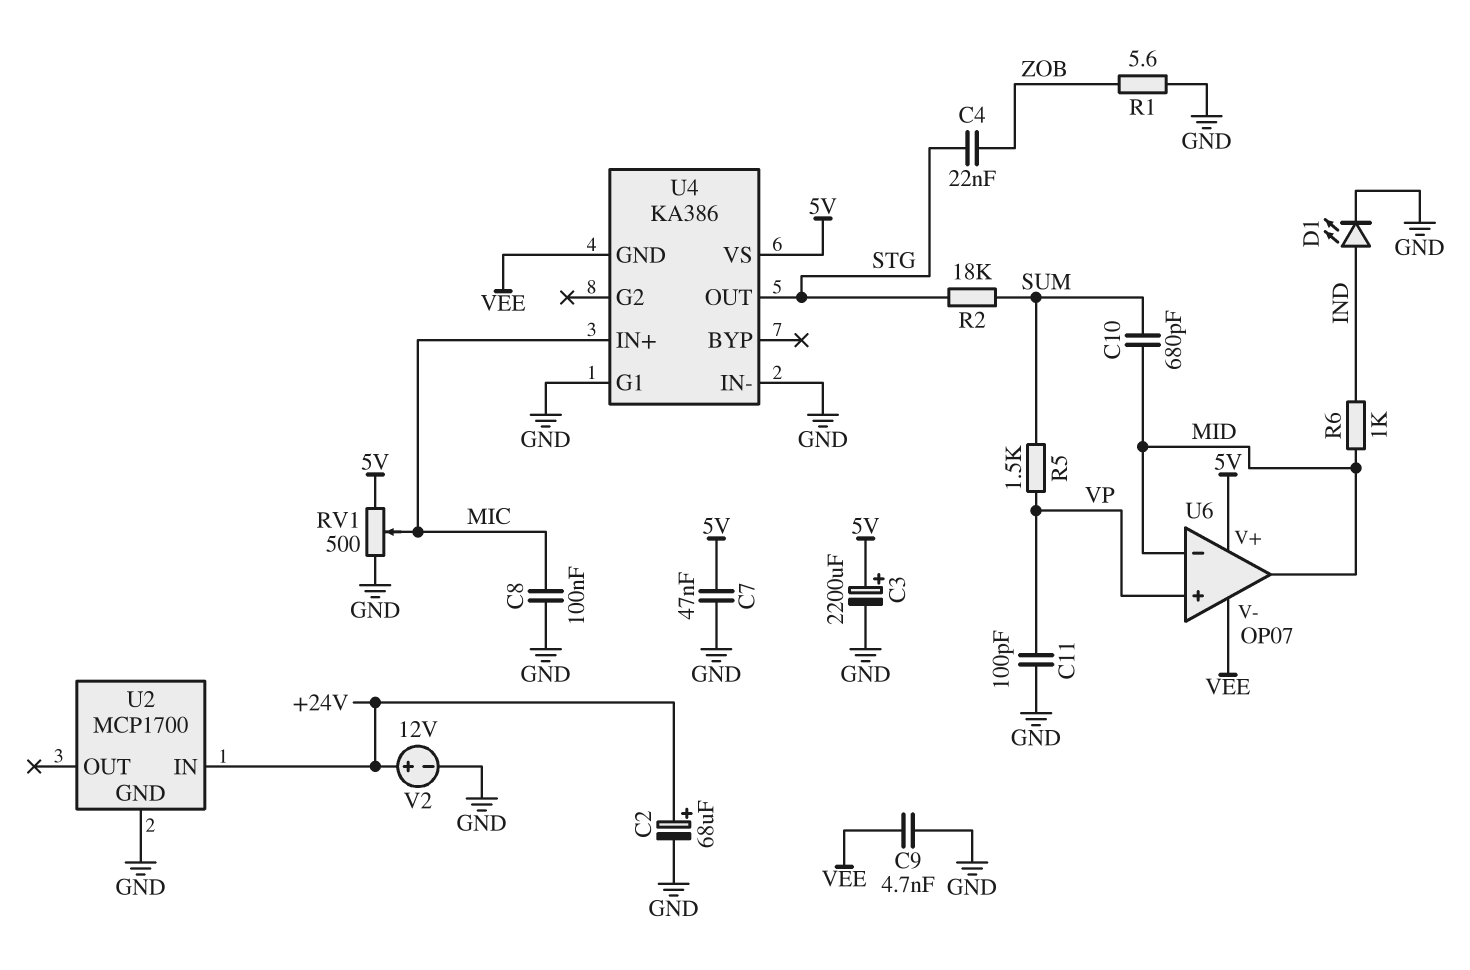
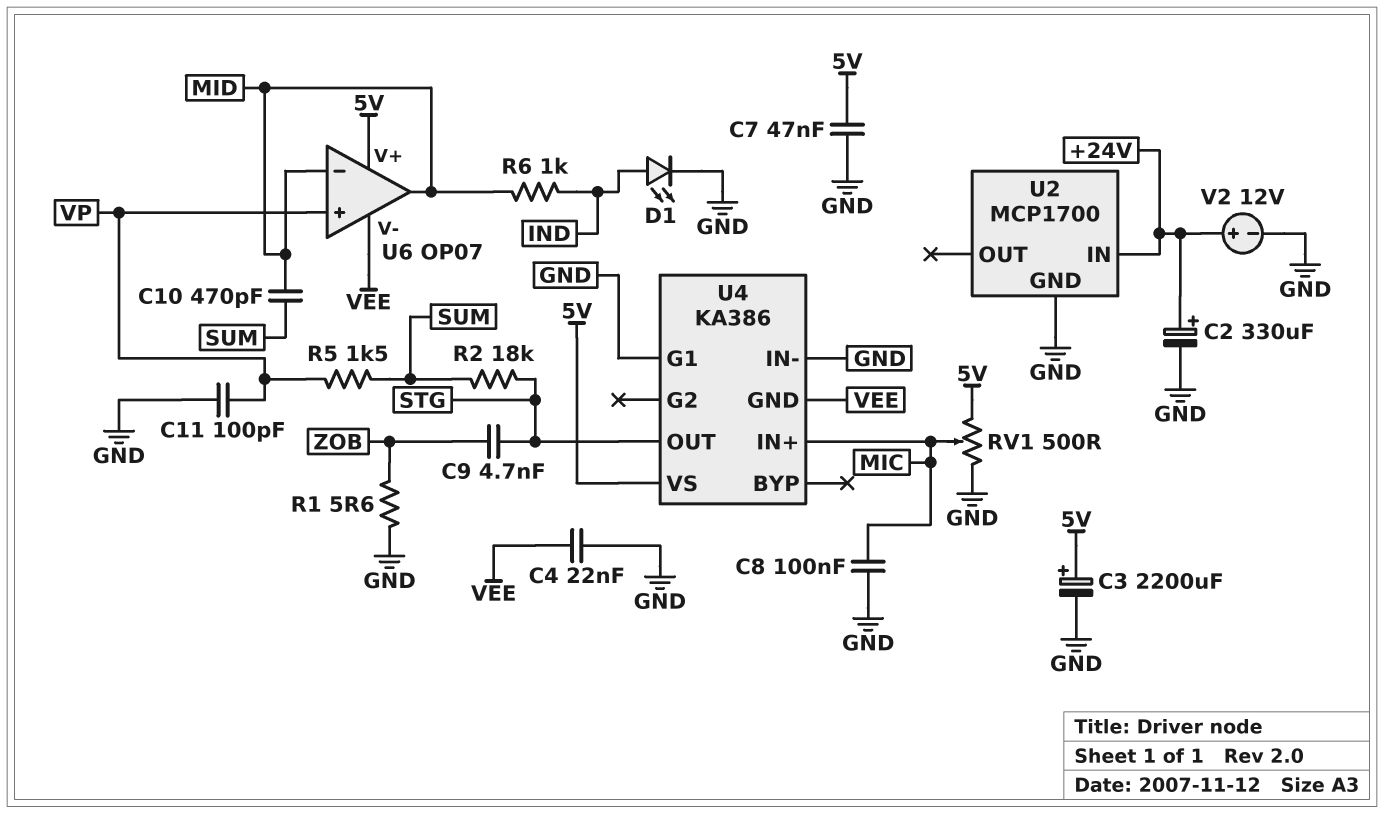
C2: 68uF (plus +24V, minus GND) -> 330uF (plus +24V, minus GND)
C4: 22nF (STG, ZOB) -> 22nF (GND, VEE)
C9: 4.7nF (GND, VEE) -> 4.7nF (STG, ZOB)
C10: 680pF (MID, SUM) -> 470pF (MID, SUM)

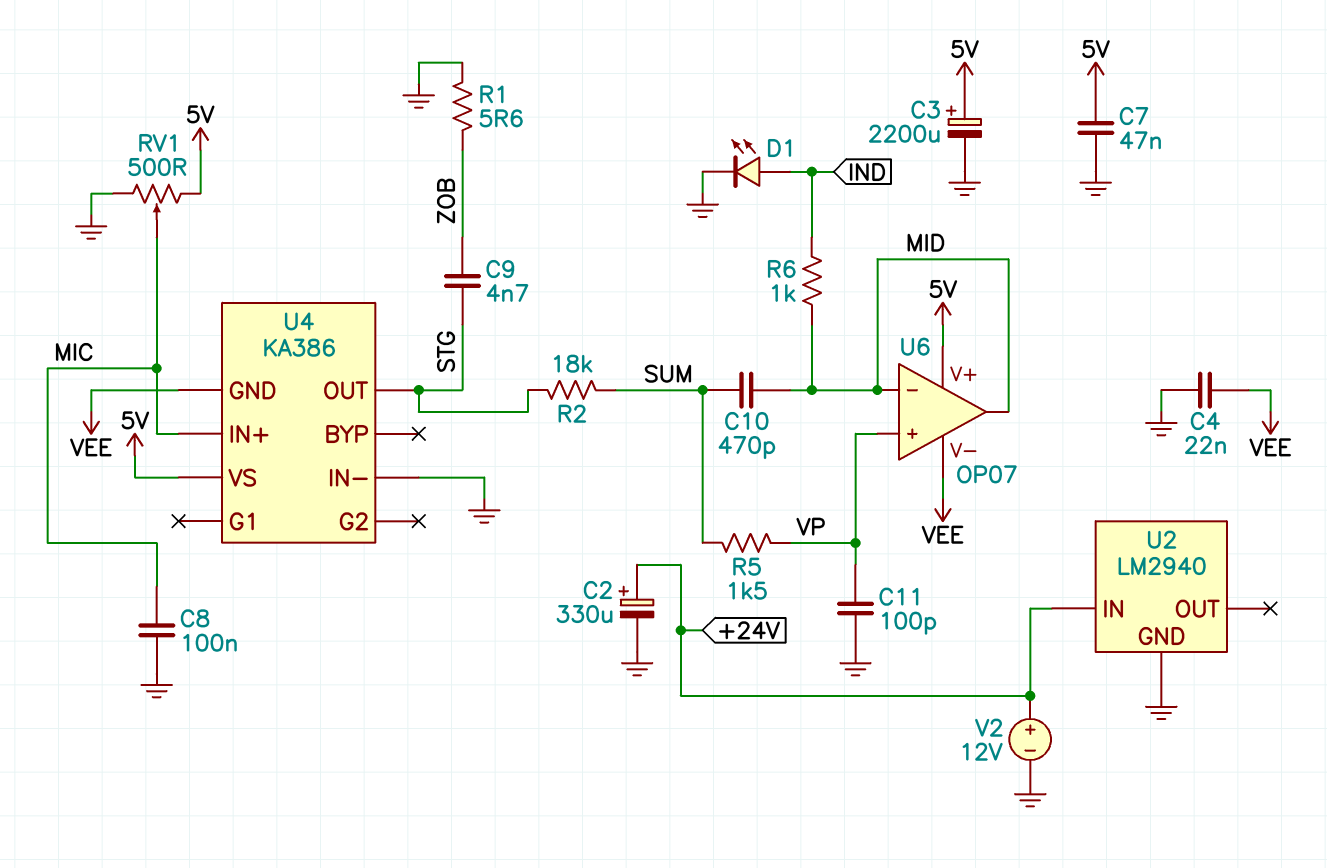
U2: MCP1700 -> LM2940
U4 pin G1: GND -> none

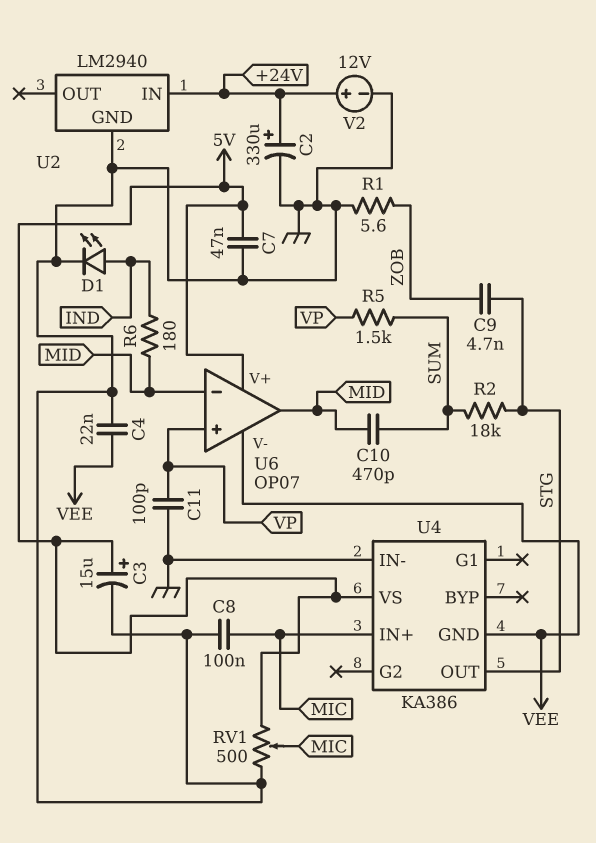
C3: 2200uF (plus 5V, minus GND) -> 15uF (plus 5V, minus GND)
R6: 1k (IND, MID) -> 180 (IND, MID)

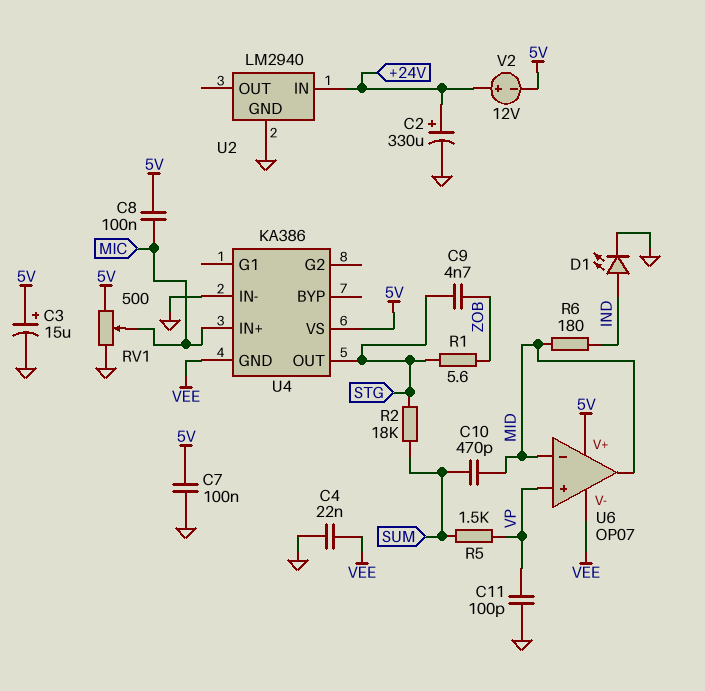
C7: 47nF (5V, GND) -> 100nF (5V, GND)
C8: 100nF (GND, MIC) -> 100nF (5V, MIC)
R1: 5.6 (GND, ZOB) -> 5.6 (STG, ZOB)
V2: 12V (plus +24V, minus GND) -> 12V (plus +24V, minus 5V)

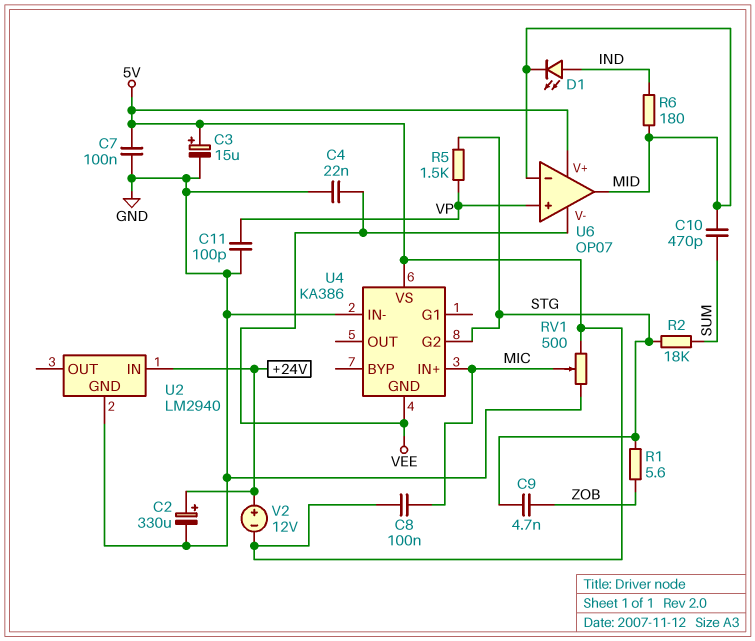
D1: LED (A IND, K GND) -> LED (A IND, K MID)
R5: 1.5k (SUM, VP) -> 1.5k (STG, VP)
U4 pin G2: none -> STG
U4 pin OUT: STG -> none

